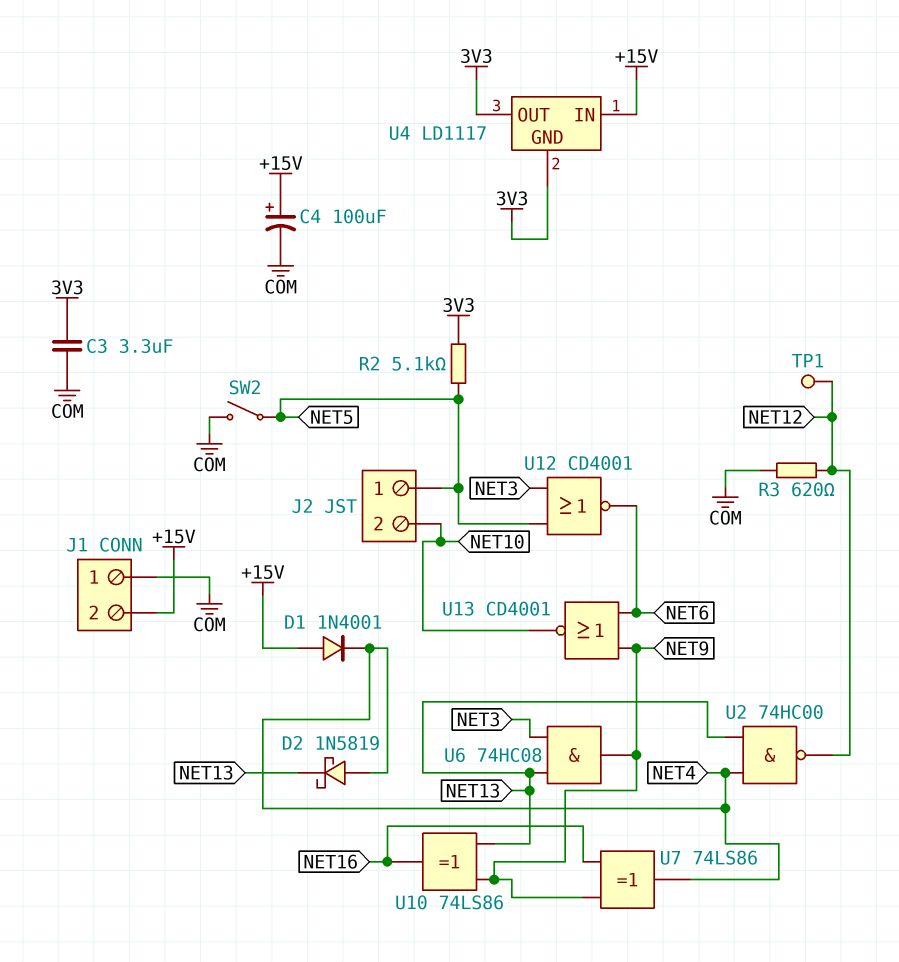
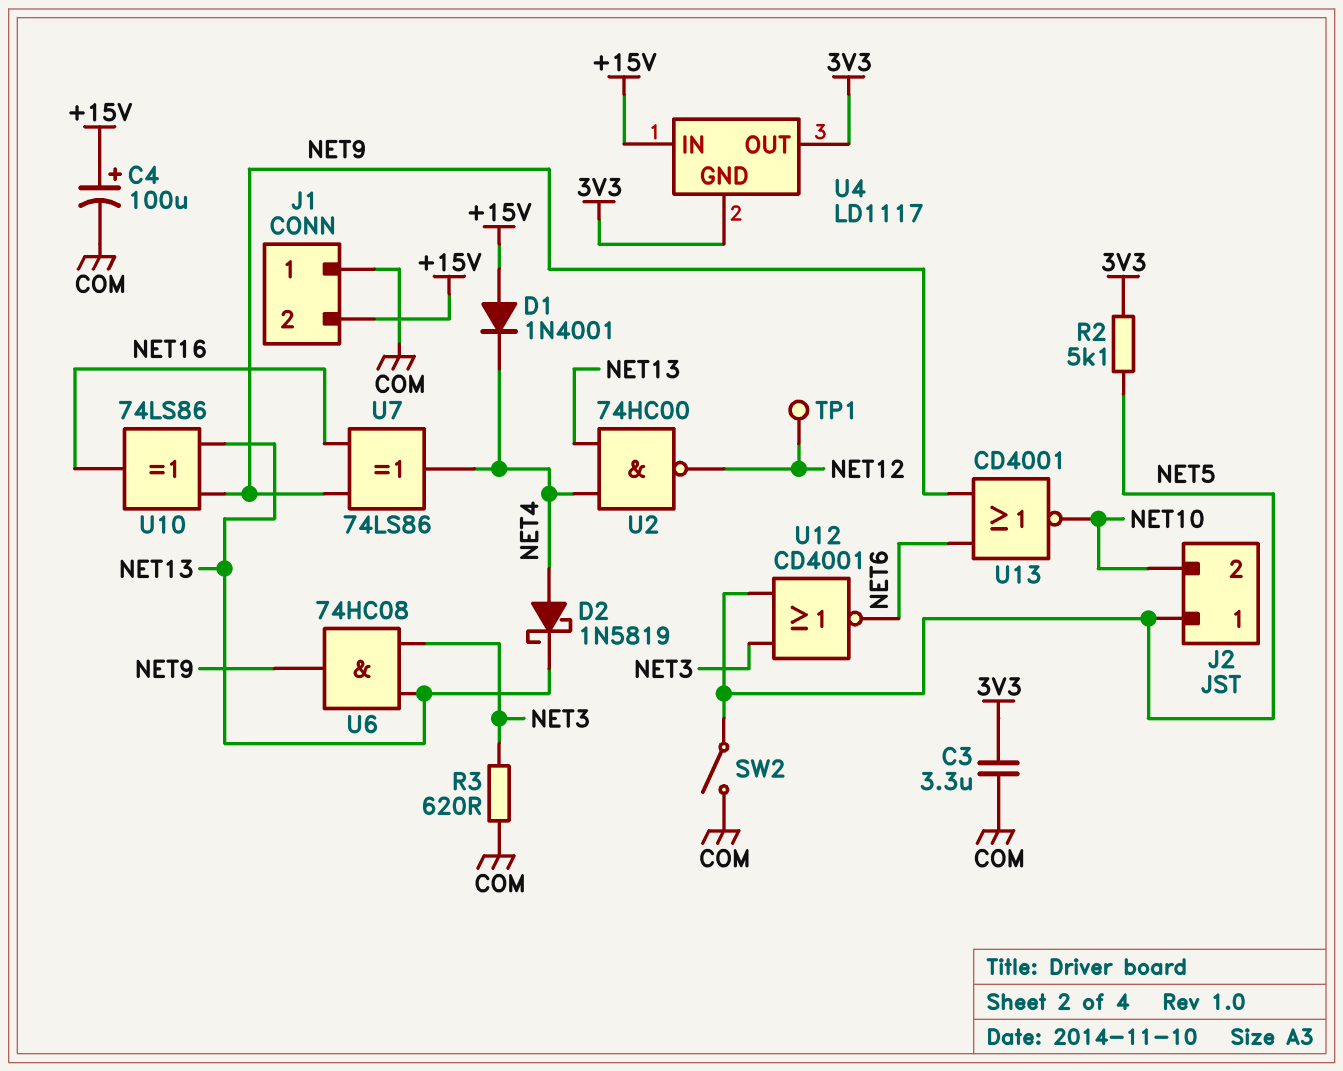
R3: 620 (COM, NET12) -> 620 (COM, NET3)

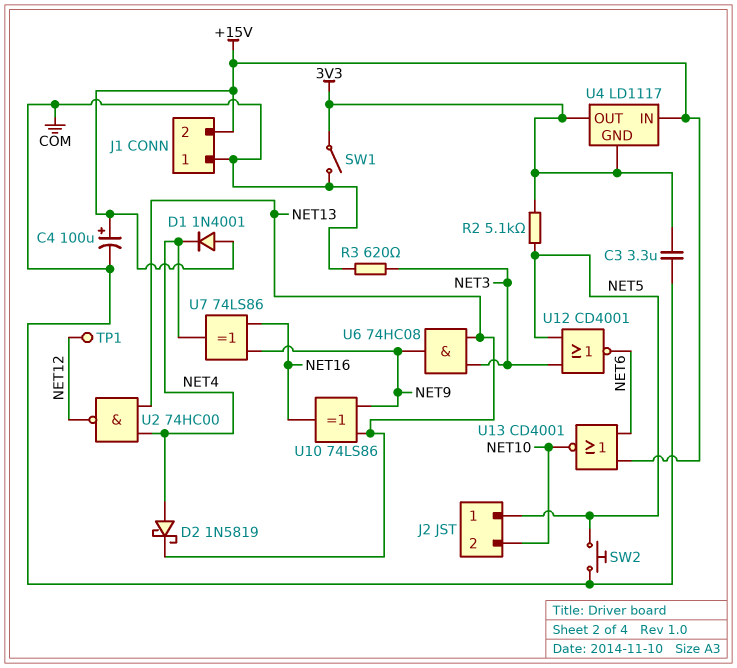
SW1: none -> switch (3V3, COM)
SW2: switch (COM, NET5) -> button (COM, NET5)
U13: NOR CD4001 (in NET6, in NET9, out NET10) -> NOR CD4001 (in +15V, in NET6, out NET10)

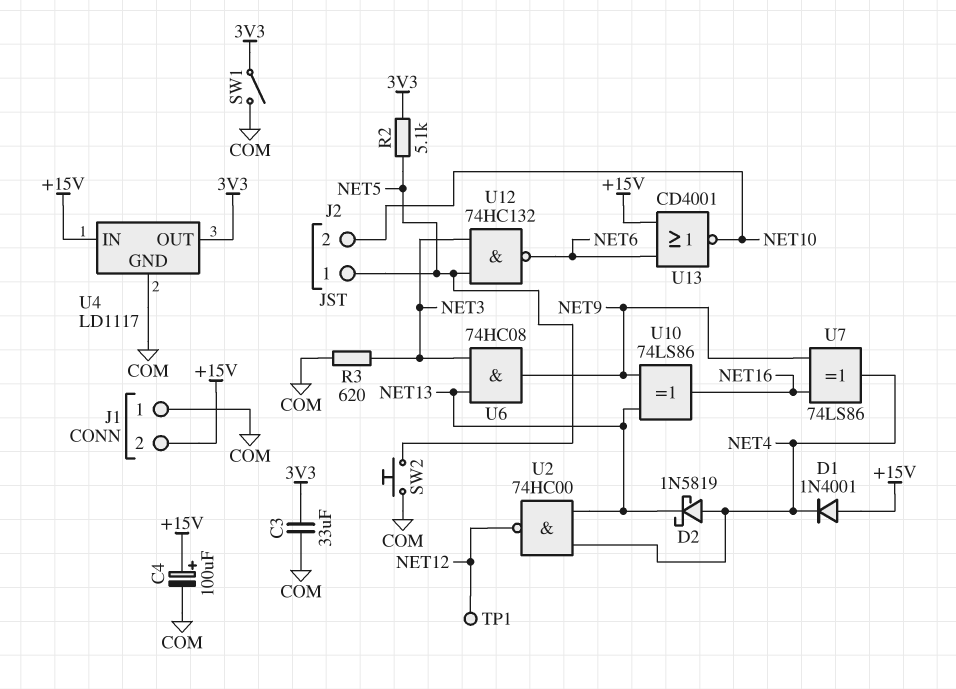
C3: 3.3uF (3V3, COM) -> 33uF (3V3, COM)
U4 pin GND: 3V3 -> COM
U12: NOR CD4001 (in NET3, in NET5, out NET6) -> NAND 74HC132 (in NET3, in NET5, out NET6)

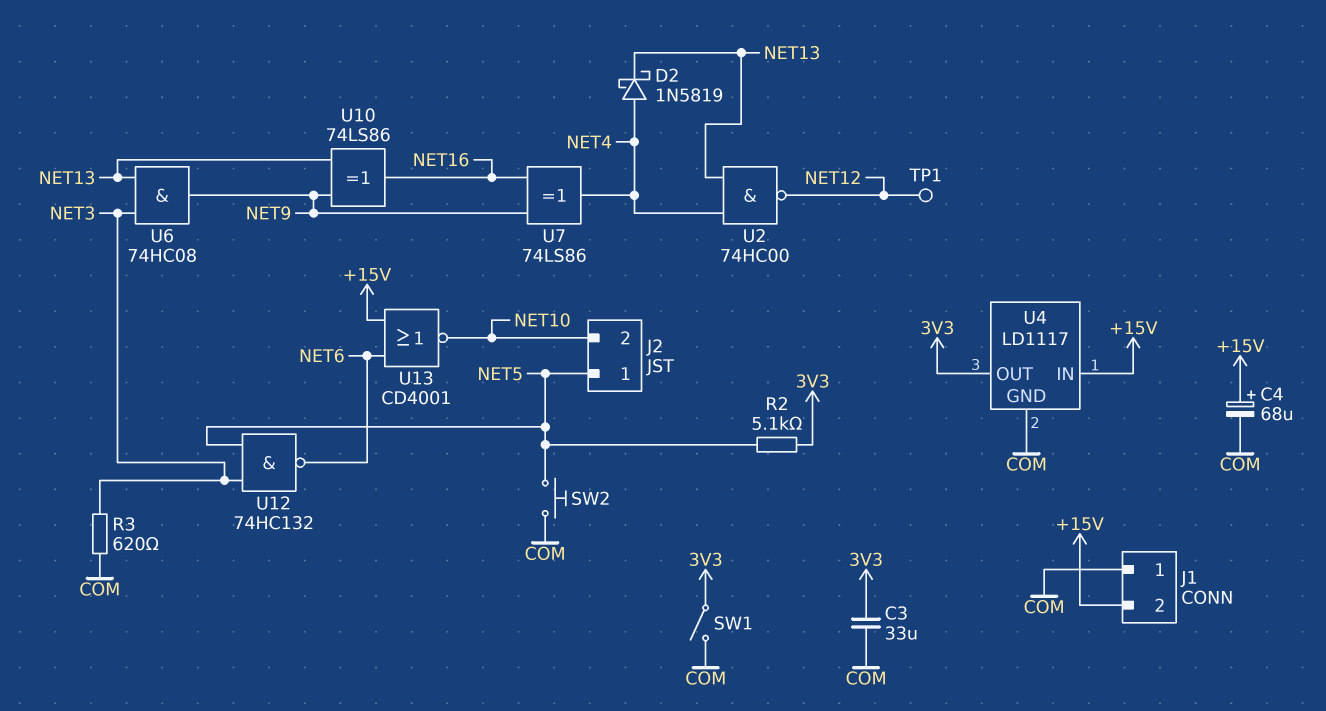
C4: 100uF (plus +15V, minus COM) -> 68uF (plus +15V, minus COM)
D1: diode 1N4001 (A +15V, K NET4) -> none

